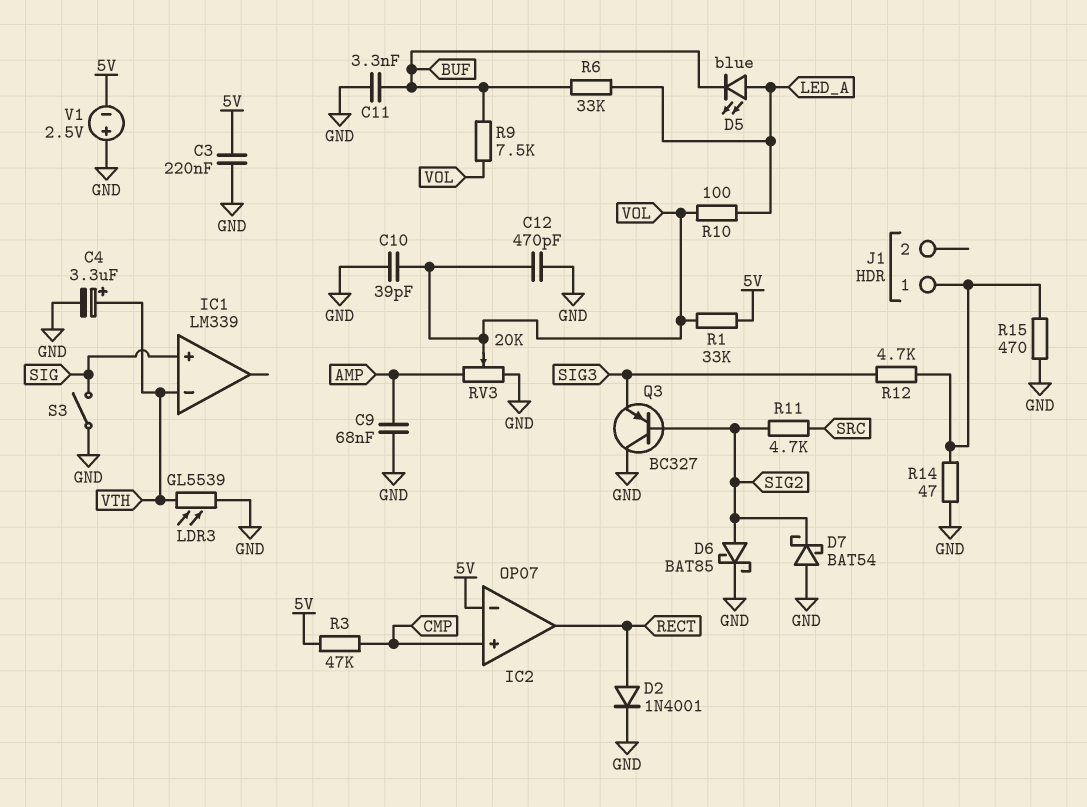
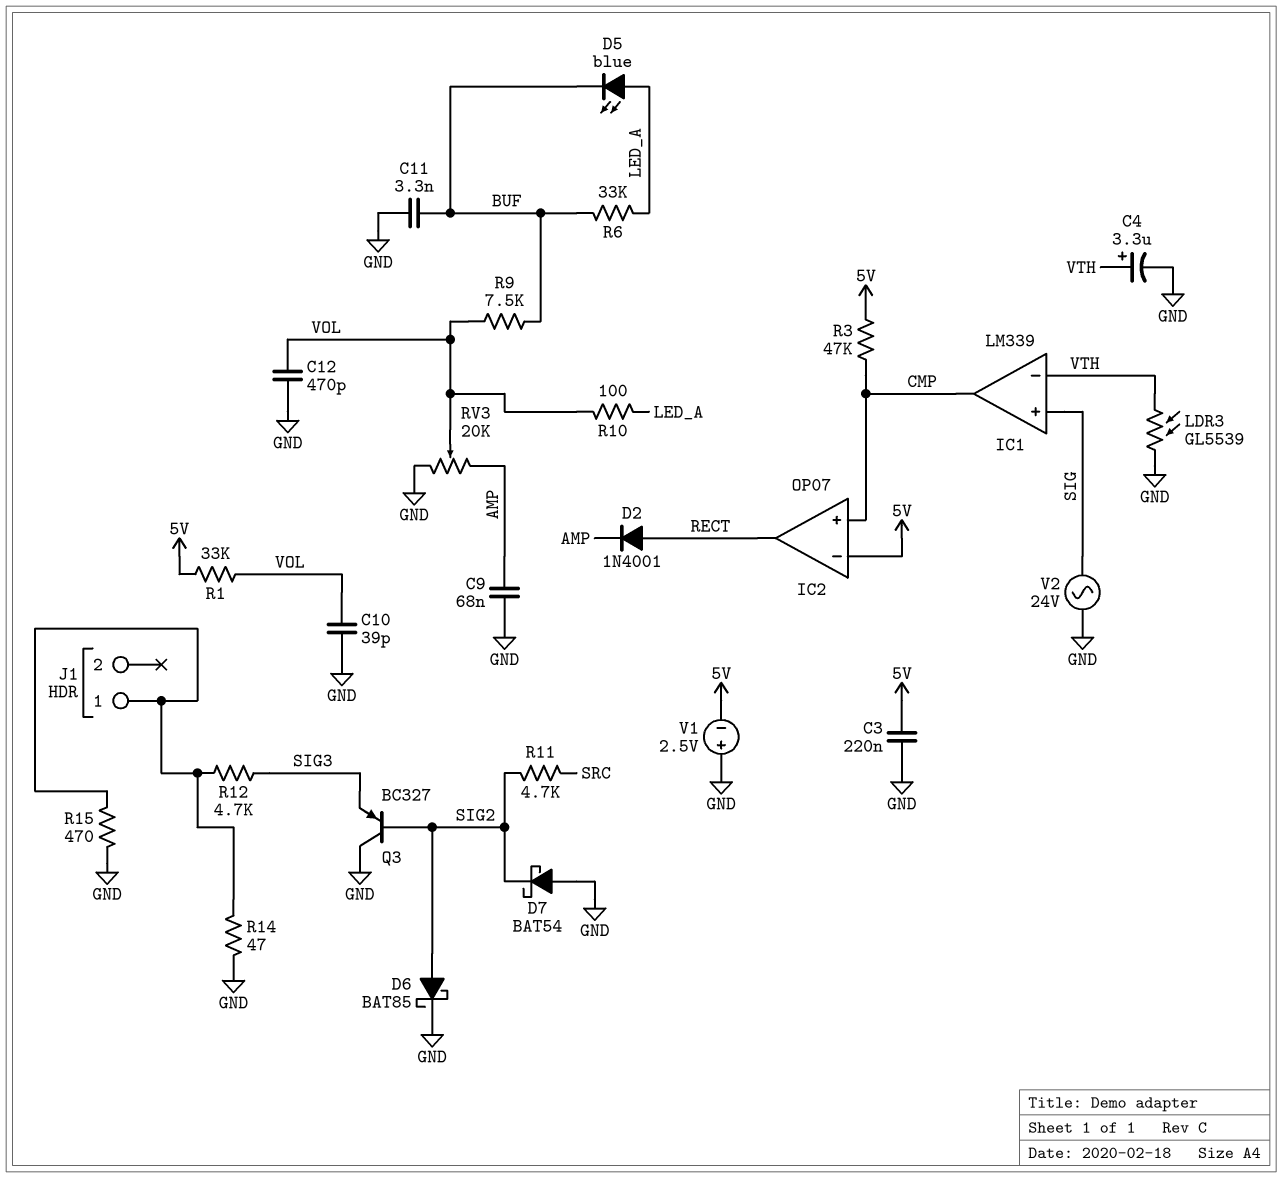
D2: diode 1N4001 (A RECT, K GND) -> diode 1N4001 (A RECT, K AMP)
IC1 pin out: none -> CMP
S3: switch (GND, SIG) -> none
V2: none -> AC 24V (GND, SIG)

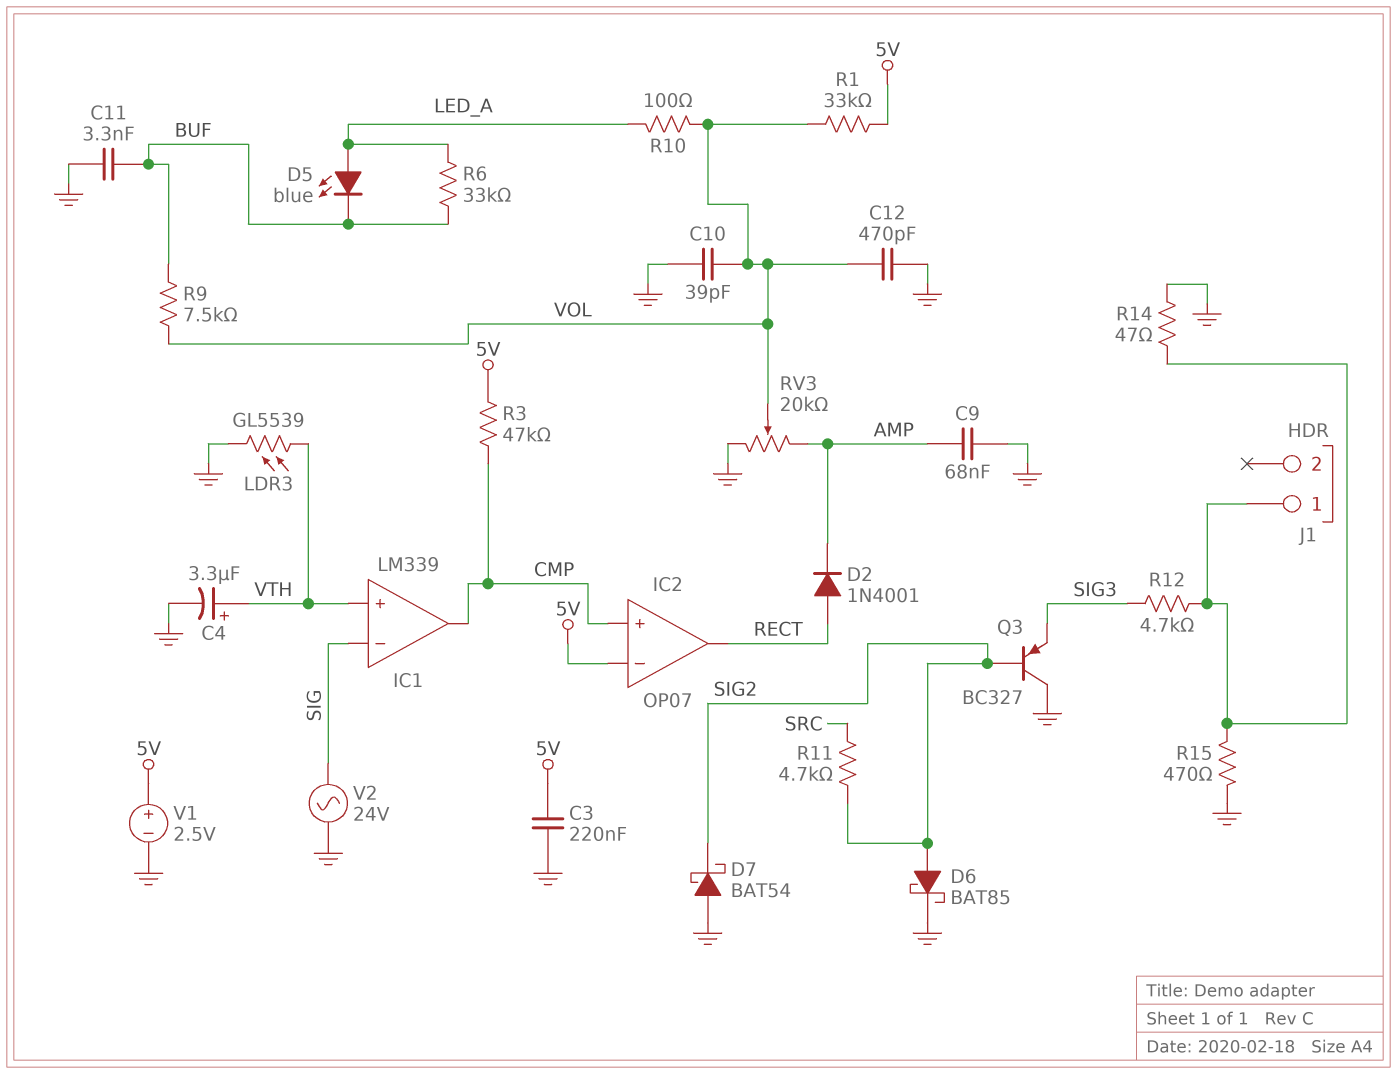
IC1 pin in+: SIG -> VTH
IC1 pin in-: VTH -> SIG
V1: 2.5V (plus GND, minus 5V) -> 2.5V (plus 5V, minus GND)

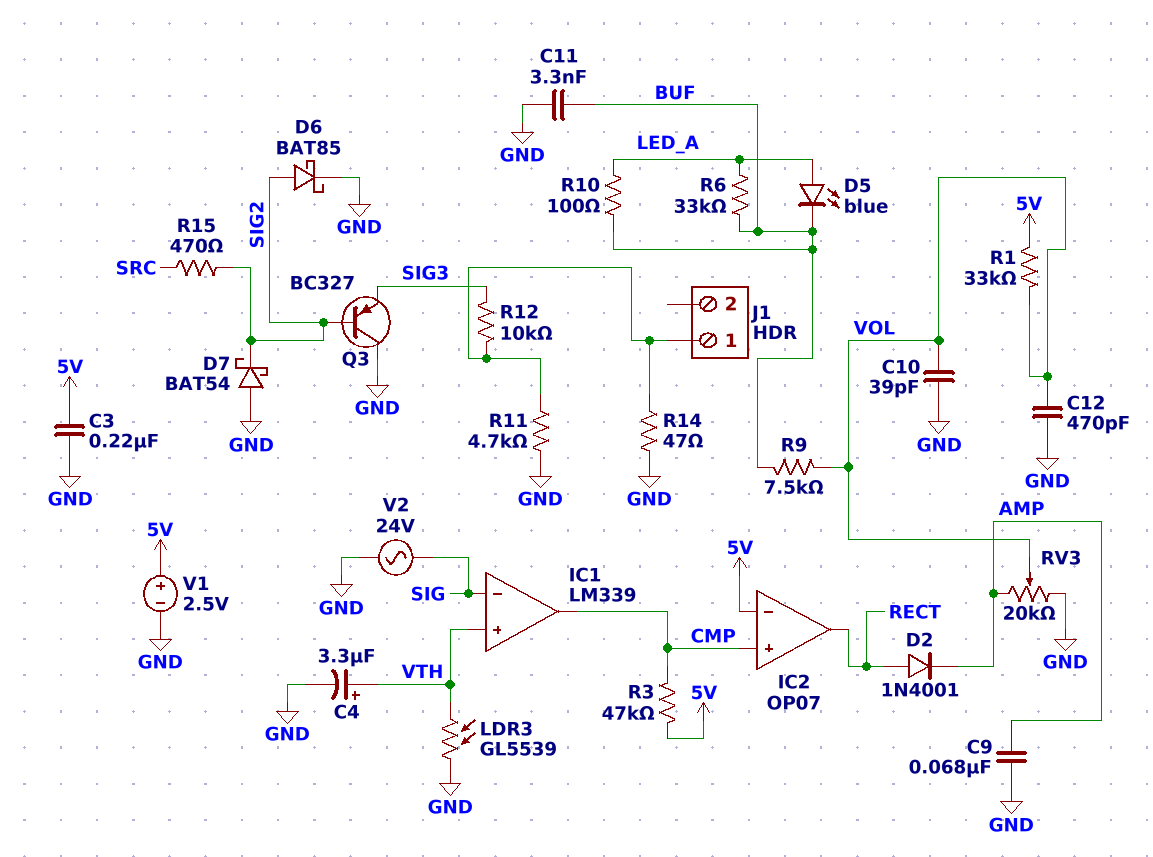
R10: 100 (LED_A, VOL) -> 100 (BUF, LED_A)
R11: 4.7k (SIG2, SRC) -> 4.7k (GND, J1/1)
R12: 4.7k (J1/1, SIG3) -> 10k (J1/1, SIG3)
R15: 470 (GND, J1/1) -> 470 (SIG2, SRC)

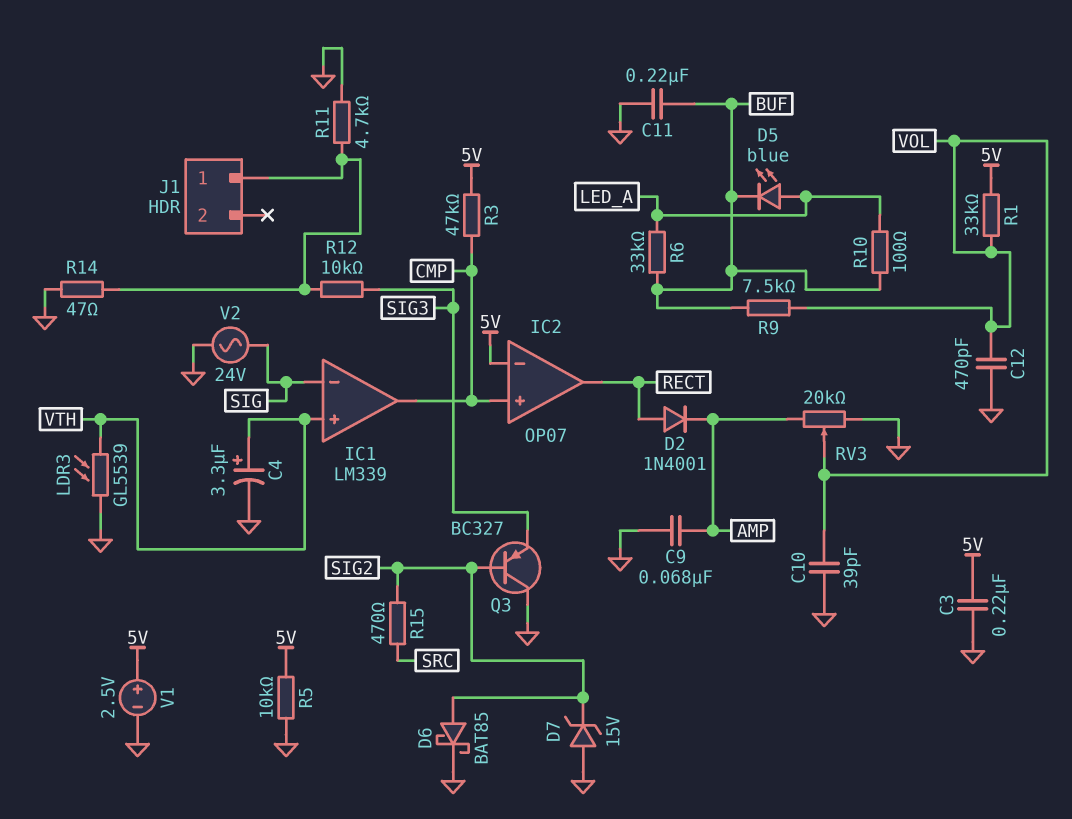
C11: 3.3nF (BUF, GND) -> 220nF (BUF, GND)
D7: schottky BAT54 (A GND, K SIG2) -> zener 15V (A GND, K SIG2)
R5: none -> 10k (5V, GND)

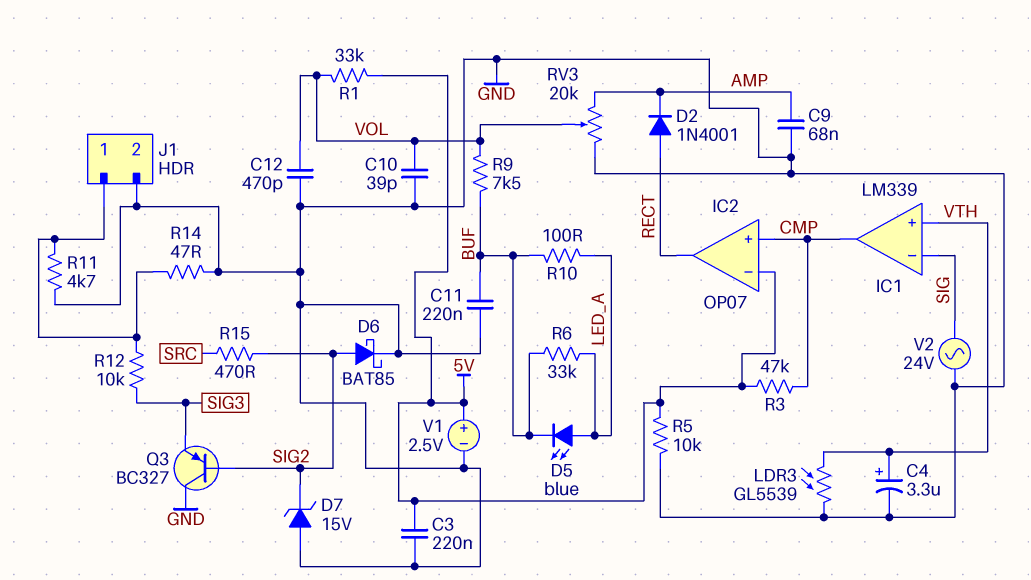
J1 pin 2: none -> GND

